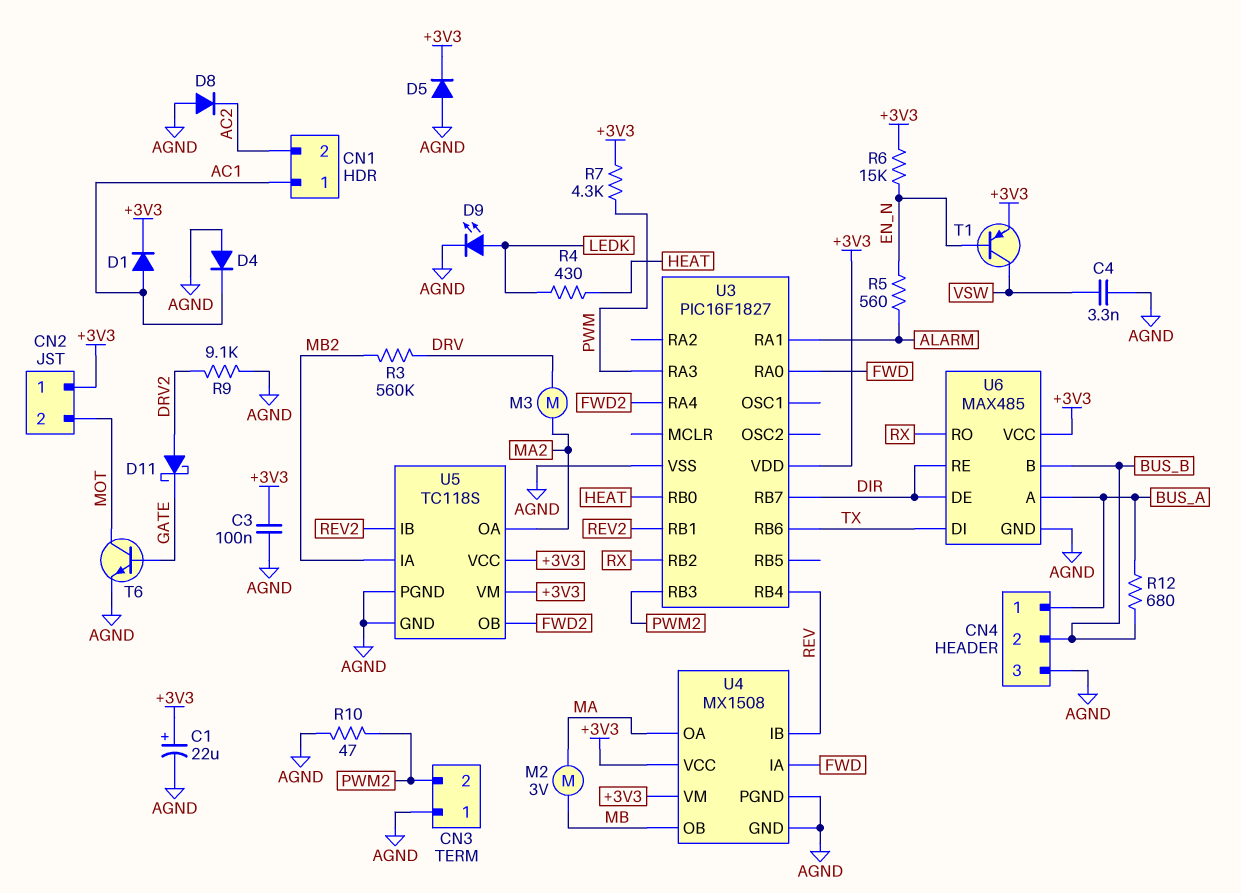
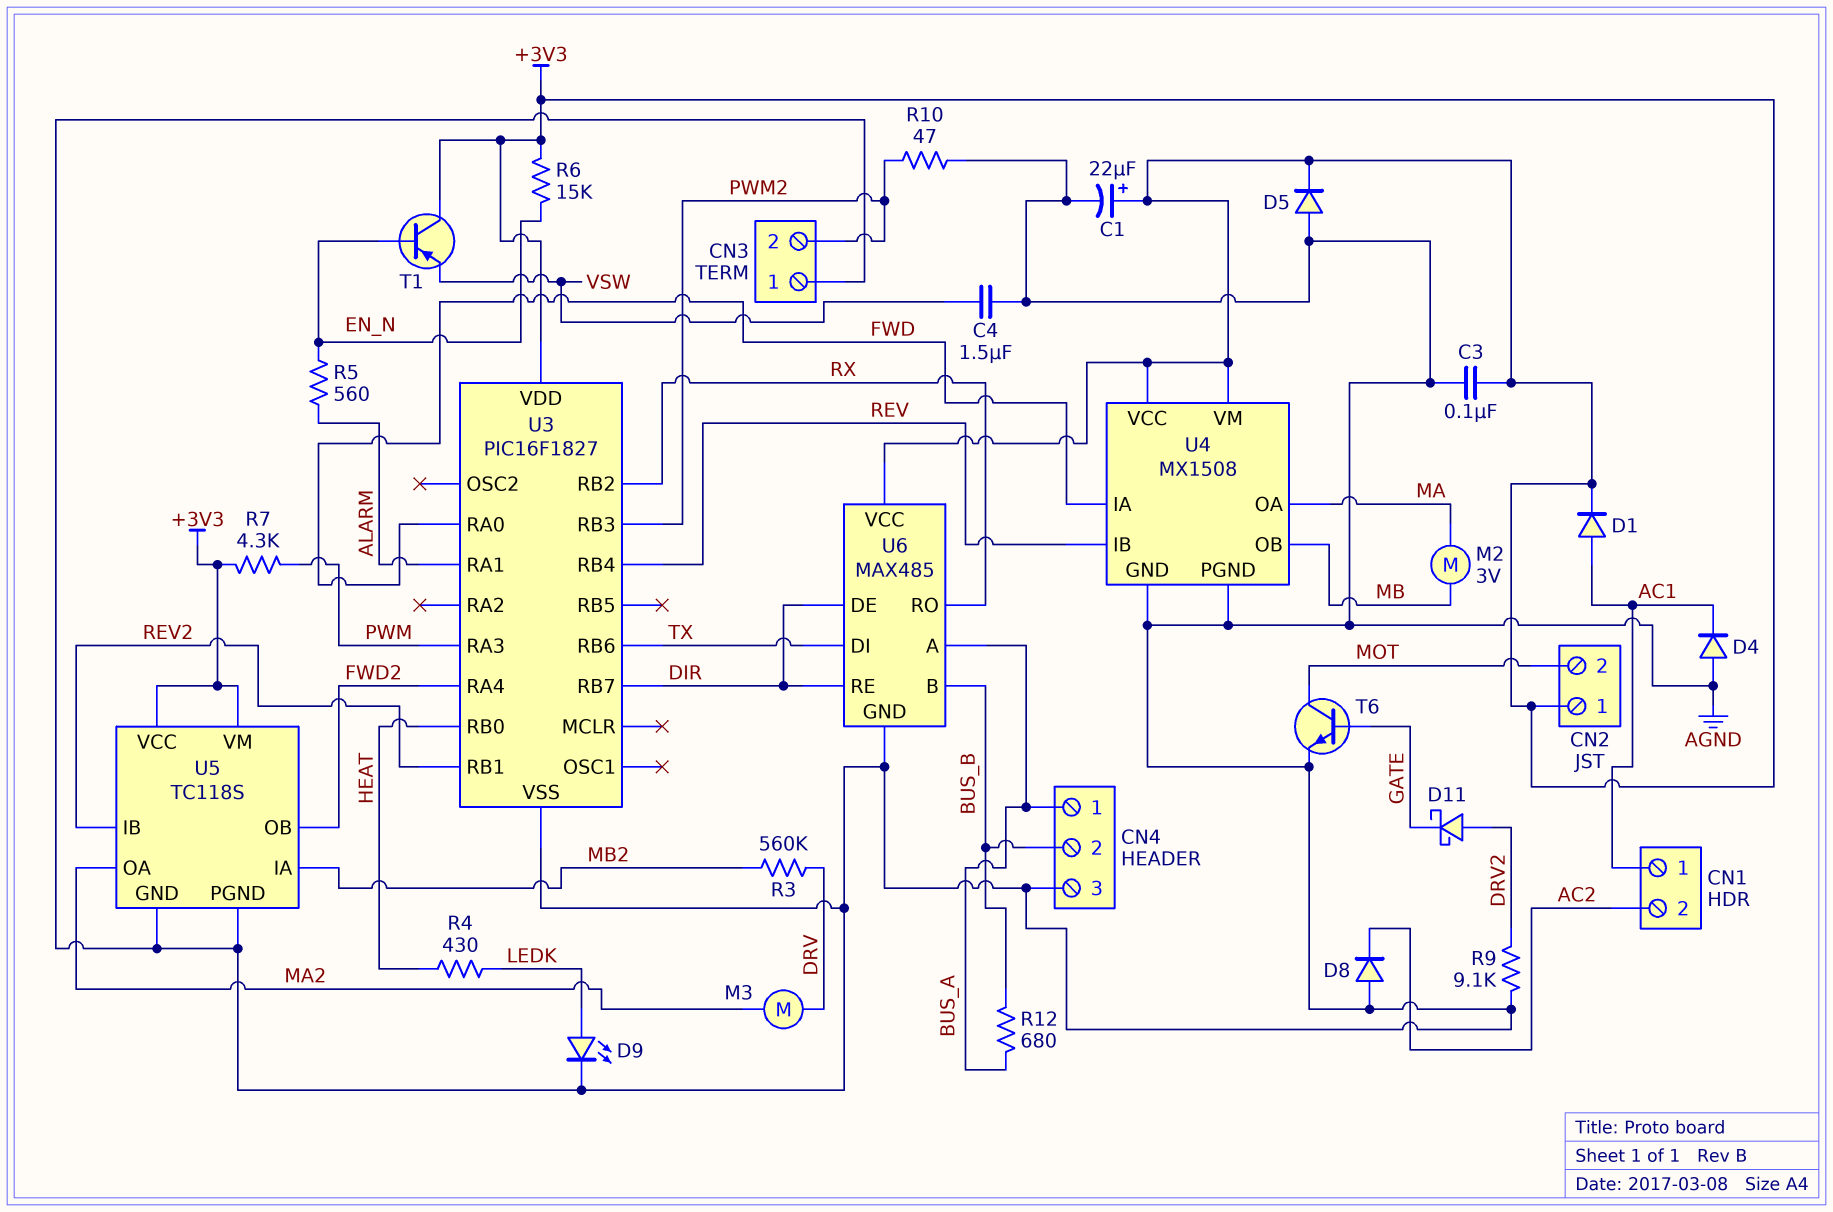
C4: 3.3nF (AGND, VSW) -> 1.5uF (AGND, VSW)
T1: PNP (B EN_N, C VSW, E +3V3) -> PNP (B EN_N, C +3V3, E VSW)

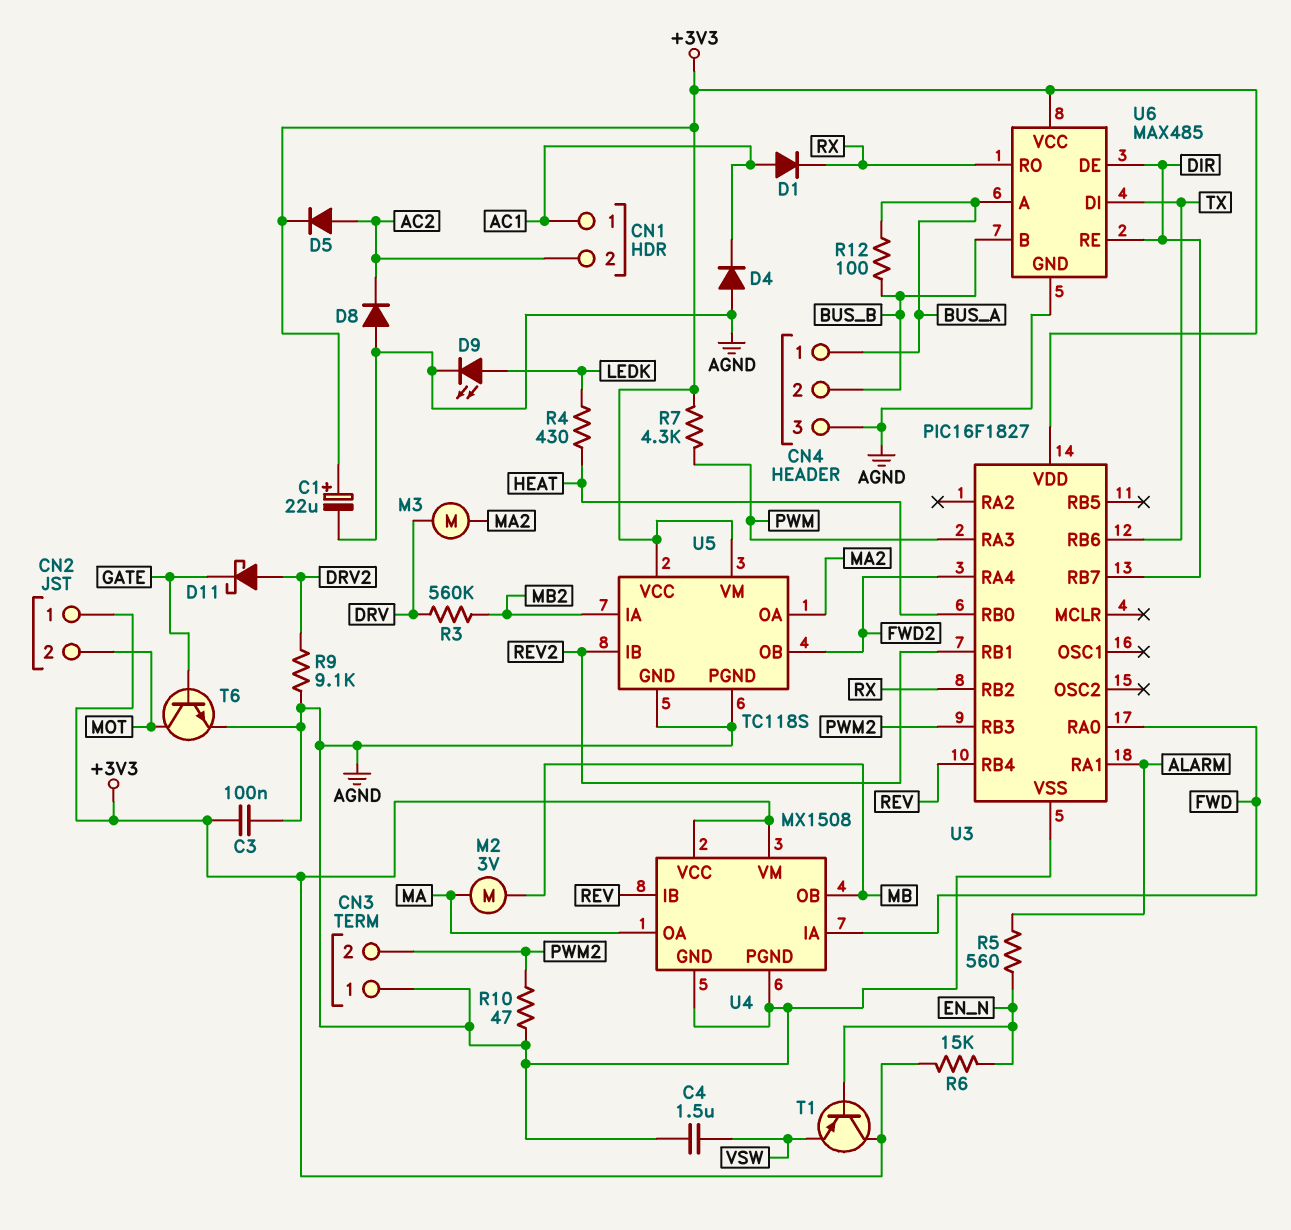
D1: diode (A AC1, K +3V3) -> diode (A AC1, K RX)
D5: diode (A AGND, K +3V3) -> diode (A AC2, K +3V3)
R12: 680 (BUS_A, BUS_B) -> 100 (BUS_A, BUS_B)

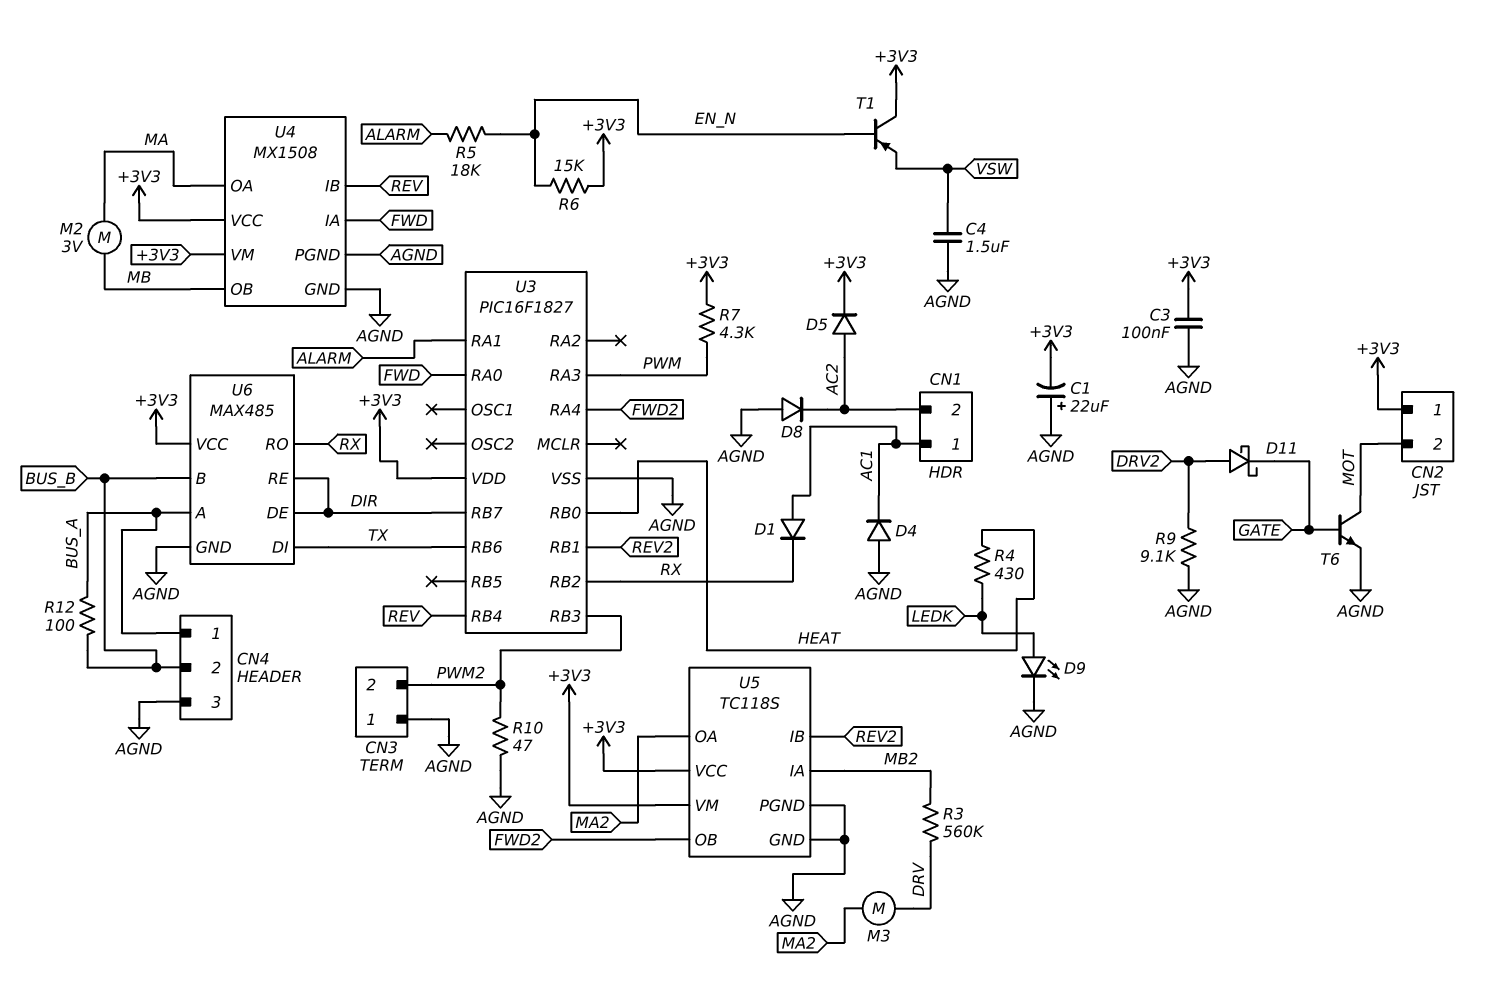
C1: 22uF (plus +3V3, minus AGND) -> 22uF (plus AGND, minus +3V3)
R5: 560 (ALARM, EN_N) -> 18k (ALARM, EN_N)

